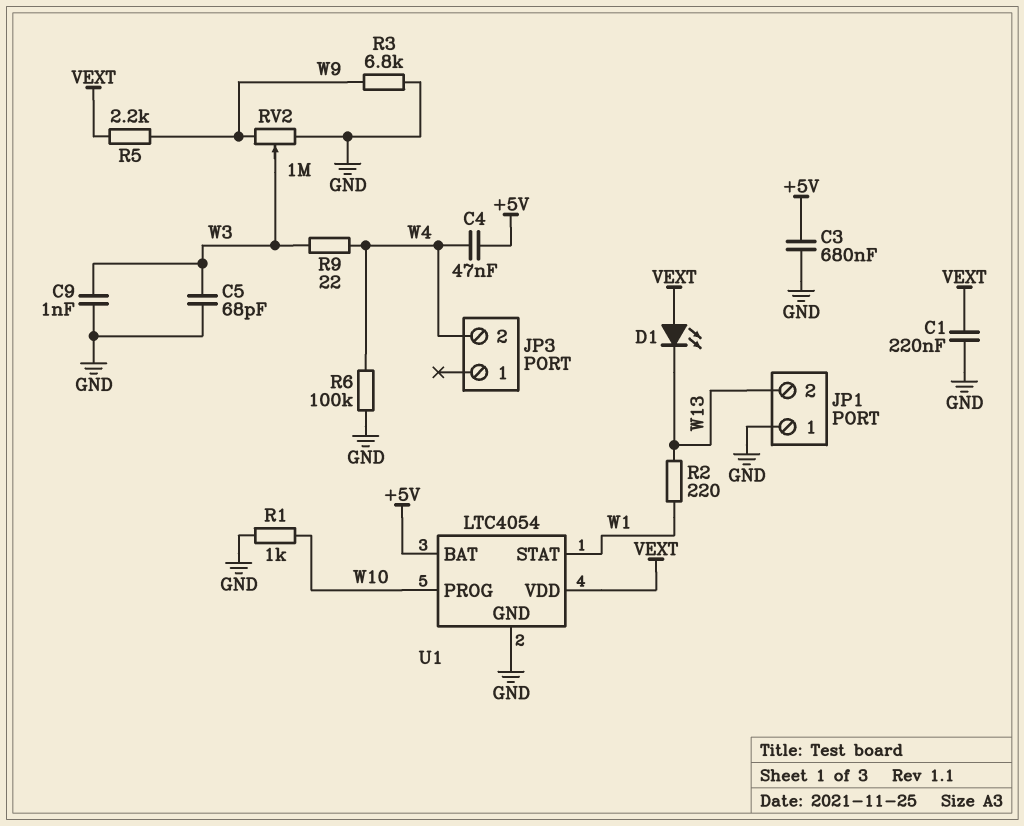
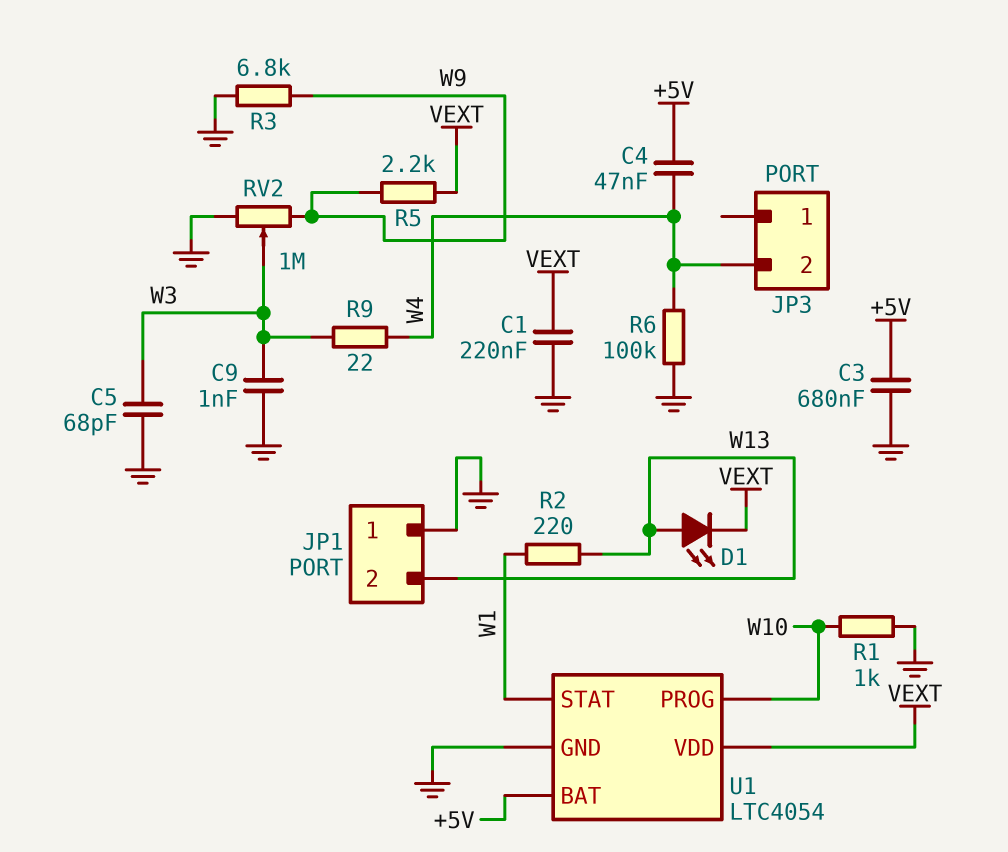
D1: LED (A VEXT, K W13) -> LED (A W13, K VEXT)

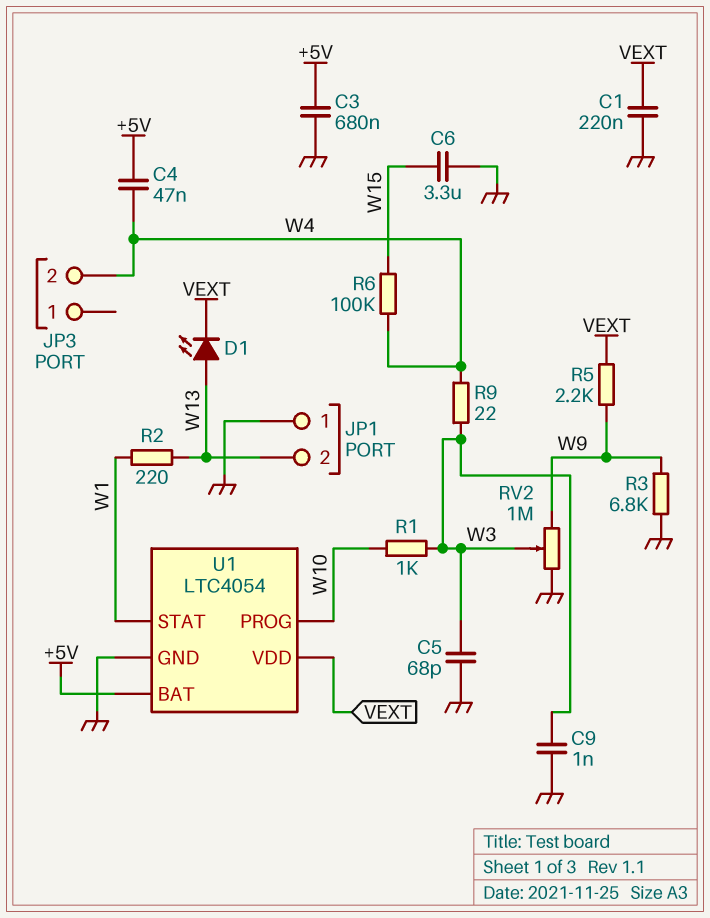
C6: none -> 3.3uF (GND, W15)
R1: 1k (GND, W10) -> 1k (W3, W10)
R6: 100k (GND, W4) -> 100k (W4, W15)

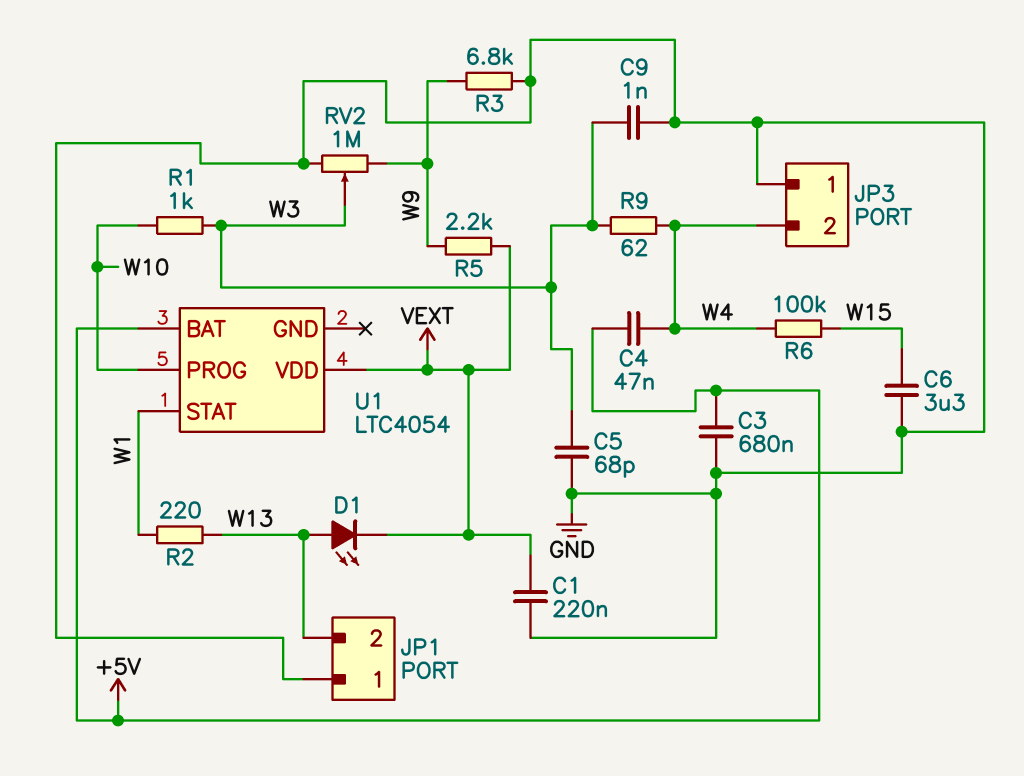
JP3 pin 1: none -> GND
R9: 22 (W3, W4) -> 62 (W3, W4)
U1 pin GND: GND -> none

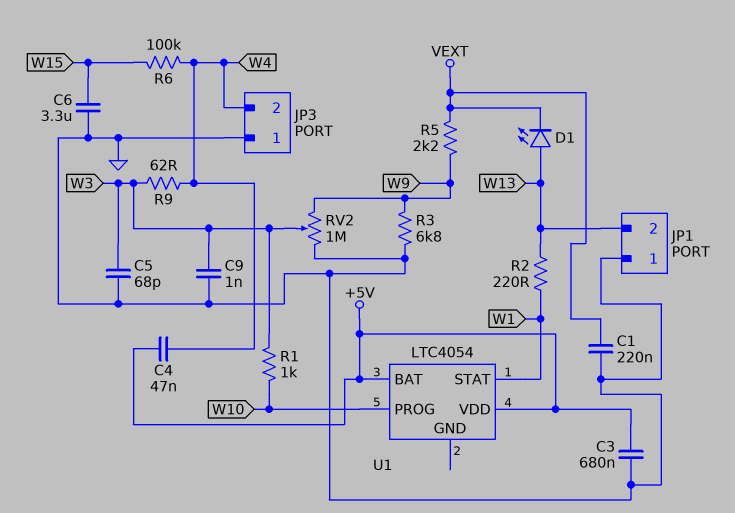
U1 pin VDD: VEXT -> +5V

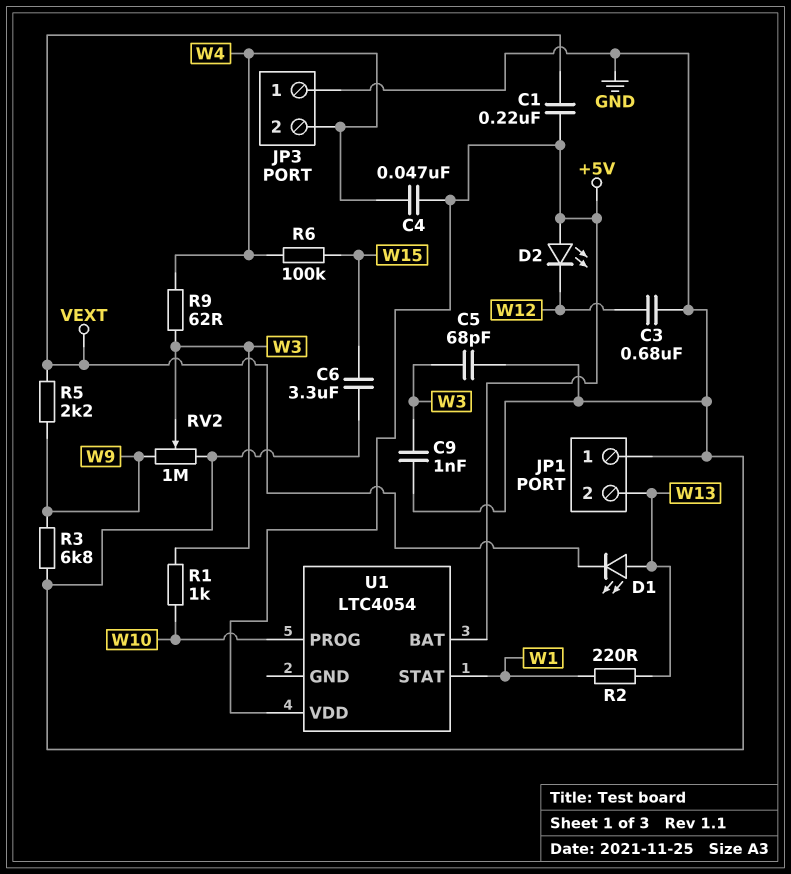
C1: 220nF (GND, VEXT) -> 220nF (+5V, VEXT)
C3: 680nF (+5V, GND) -> 680nF (GND, W12)
D2: none -> LED (A +5V, K W12)

